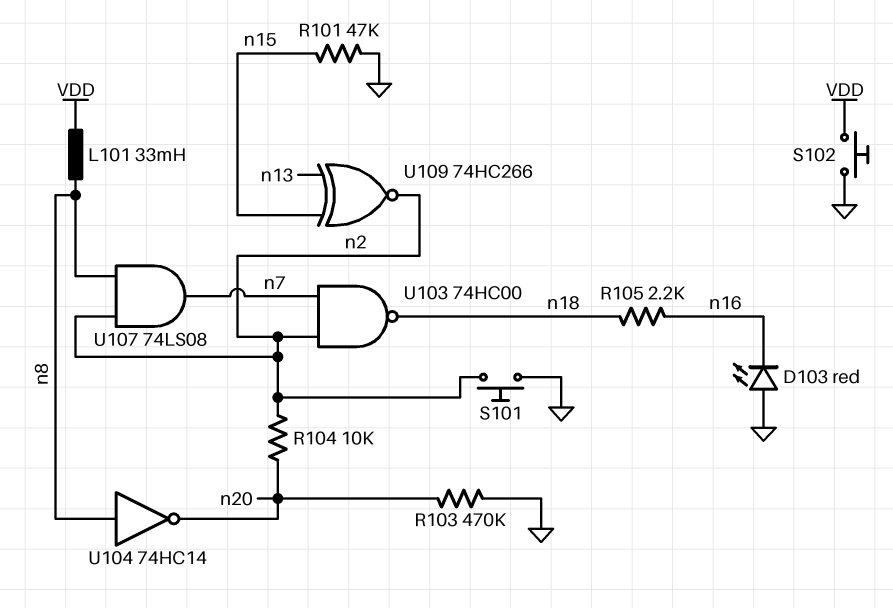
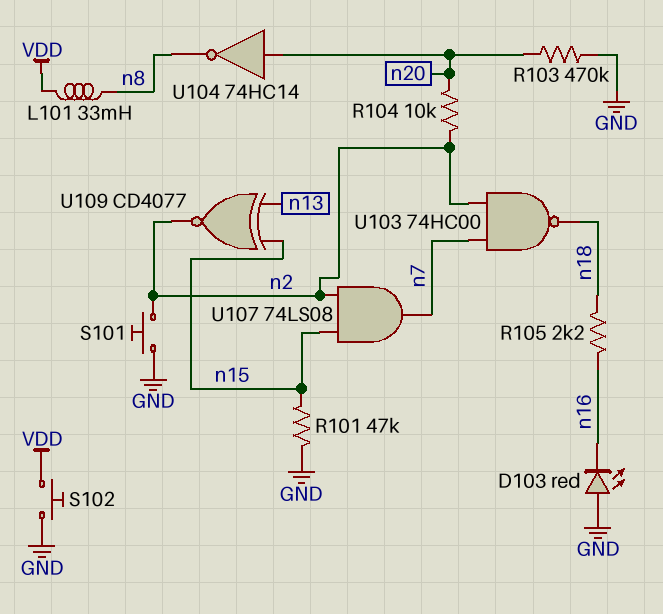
U104: NOT 74HC14 (in n8, out n20) -> NOT 74HC14 (in n20, out n8)
U107: AND 74LS08 (in n2, in n8, out n7) -> AND 74LS08 (in n2, in n15, out n7)
U109: XNOR 74HC266 (in n13, in n15, out n2) -> XNOR CD4077 (in n13, in n15, out n2)

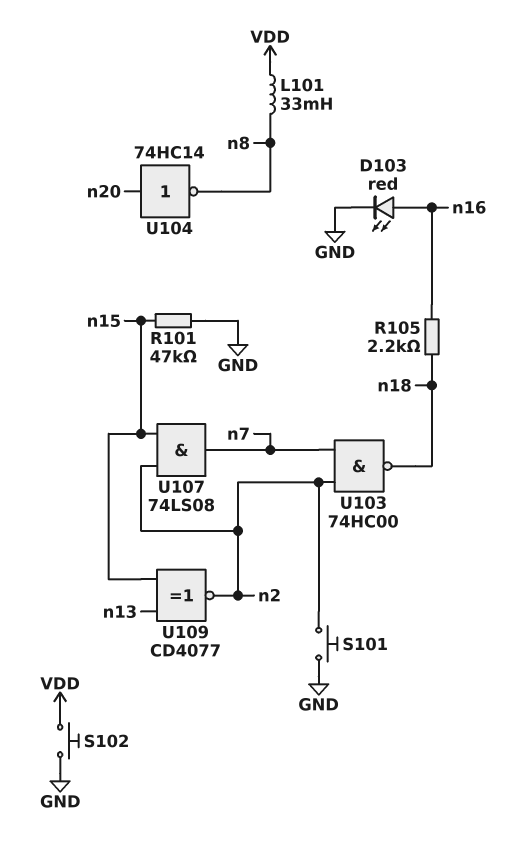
D103: LED red (A GND, K n16) -> LED red (A n16, K GND)
R103: 470k (GND, n20) -> none
R104: 10k (n2, n20) -> none

